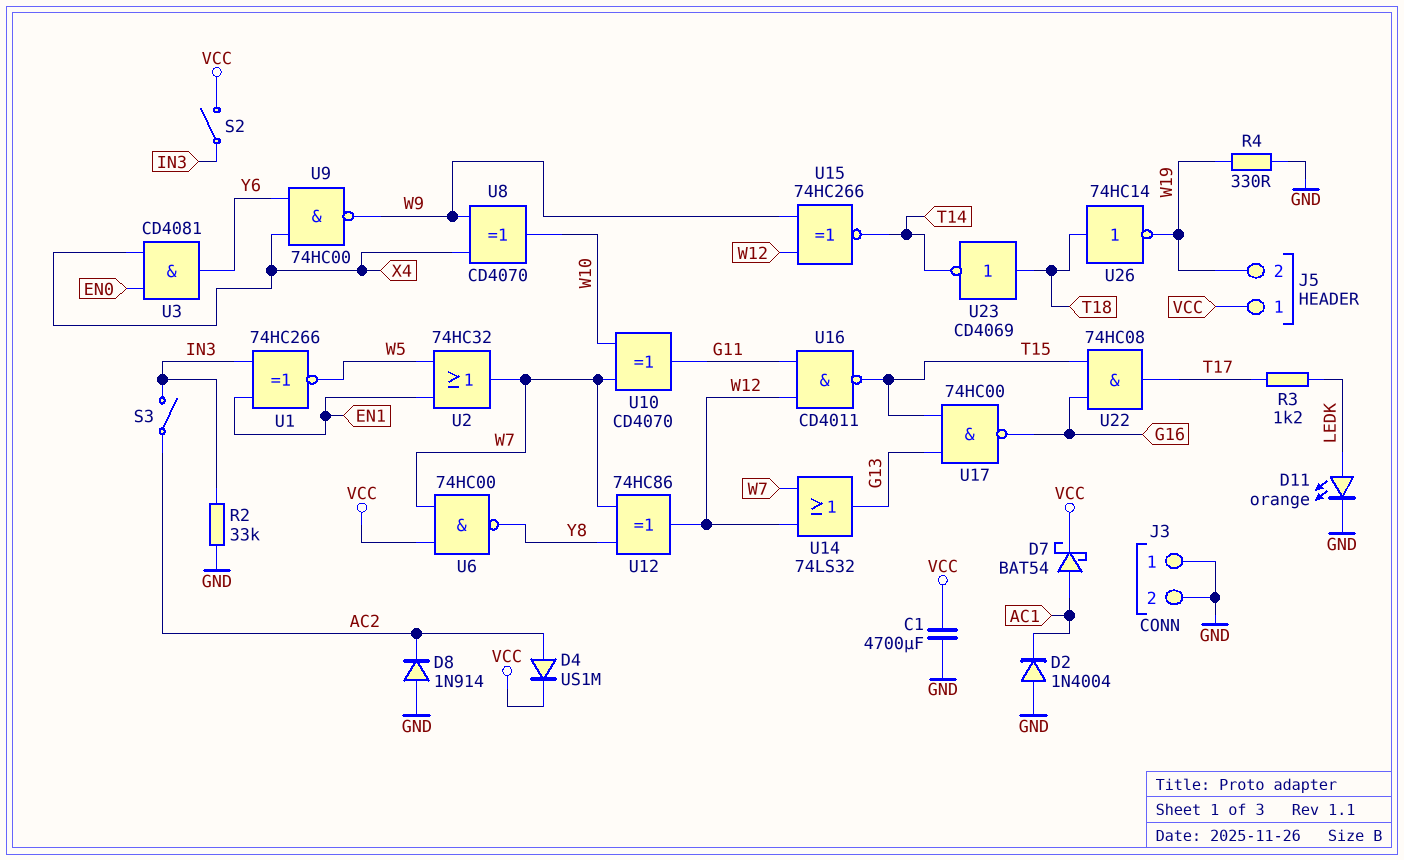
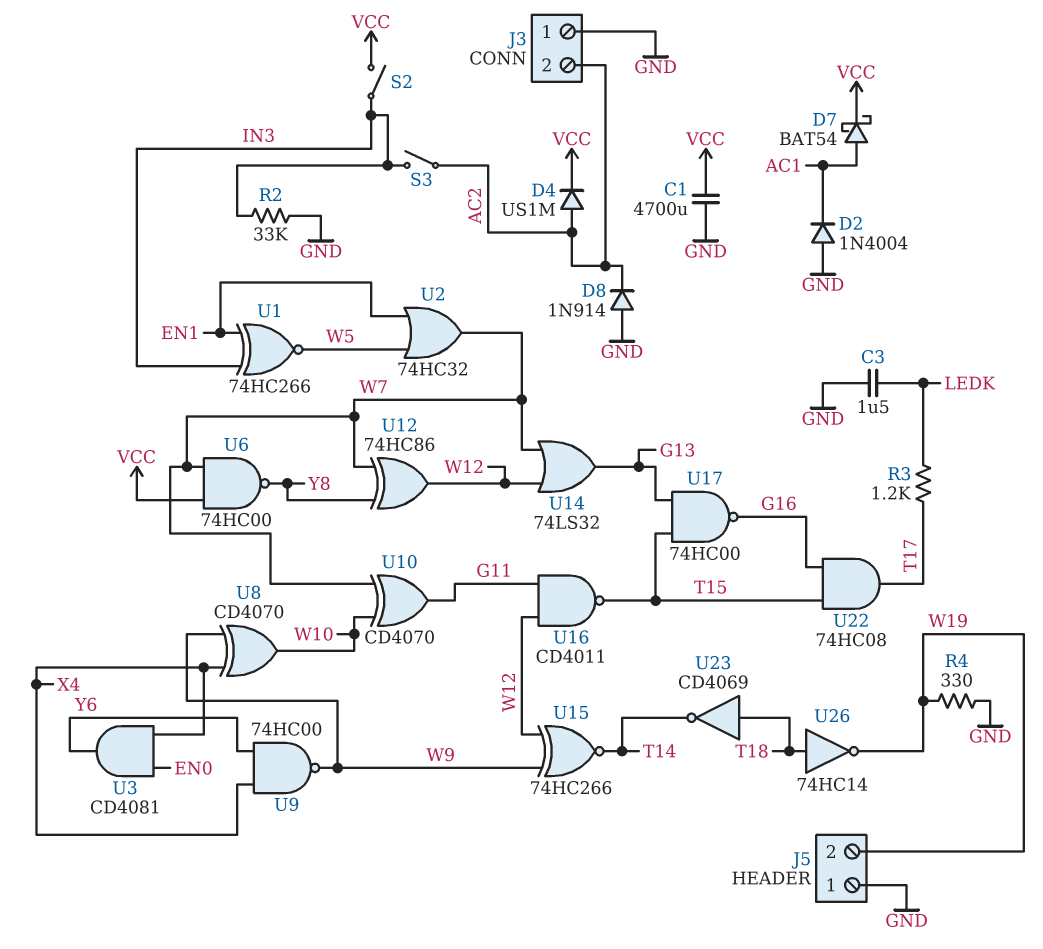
C3: none -> 1.5uF (GND, LEDK)
D11: LED orange (A LEDK, K GND) -> none
J3 pin 2: GND -> AC2
J5 pin 1: VCC -> GND

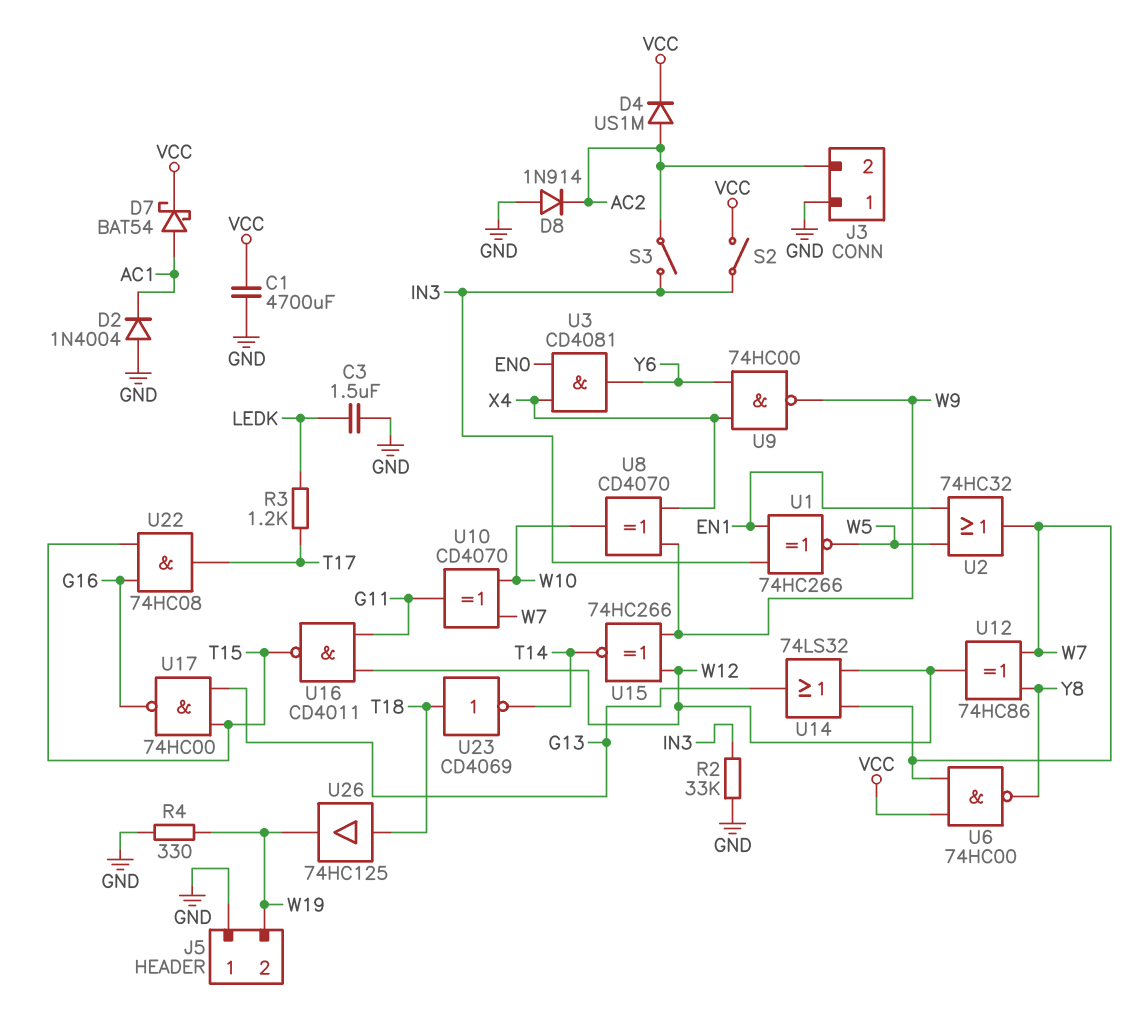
U26: NOT 74HC14 (in T18, out W19) -> buffer 74HC125 (in T18, out W19)

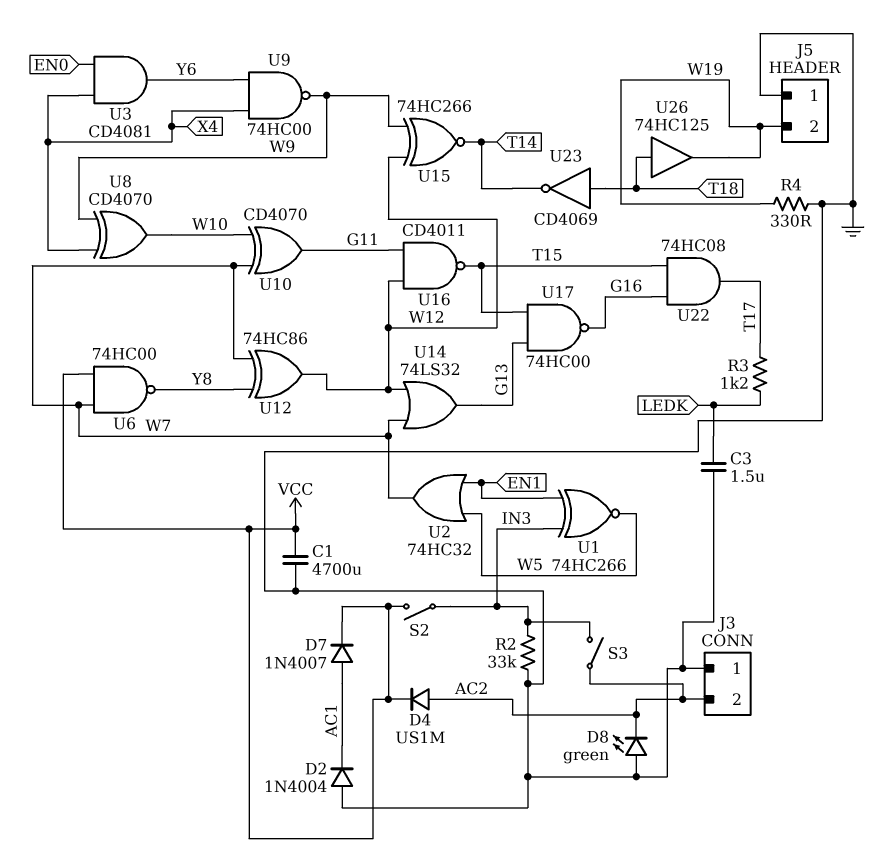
D7: schottky BAT54 (A AC1, K VCC) -> diode 1N4007 (A AC1, K VCC)
D8: diode 1N914 (A GND, K AC2) -> LED green (A GND, K AC2)

